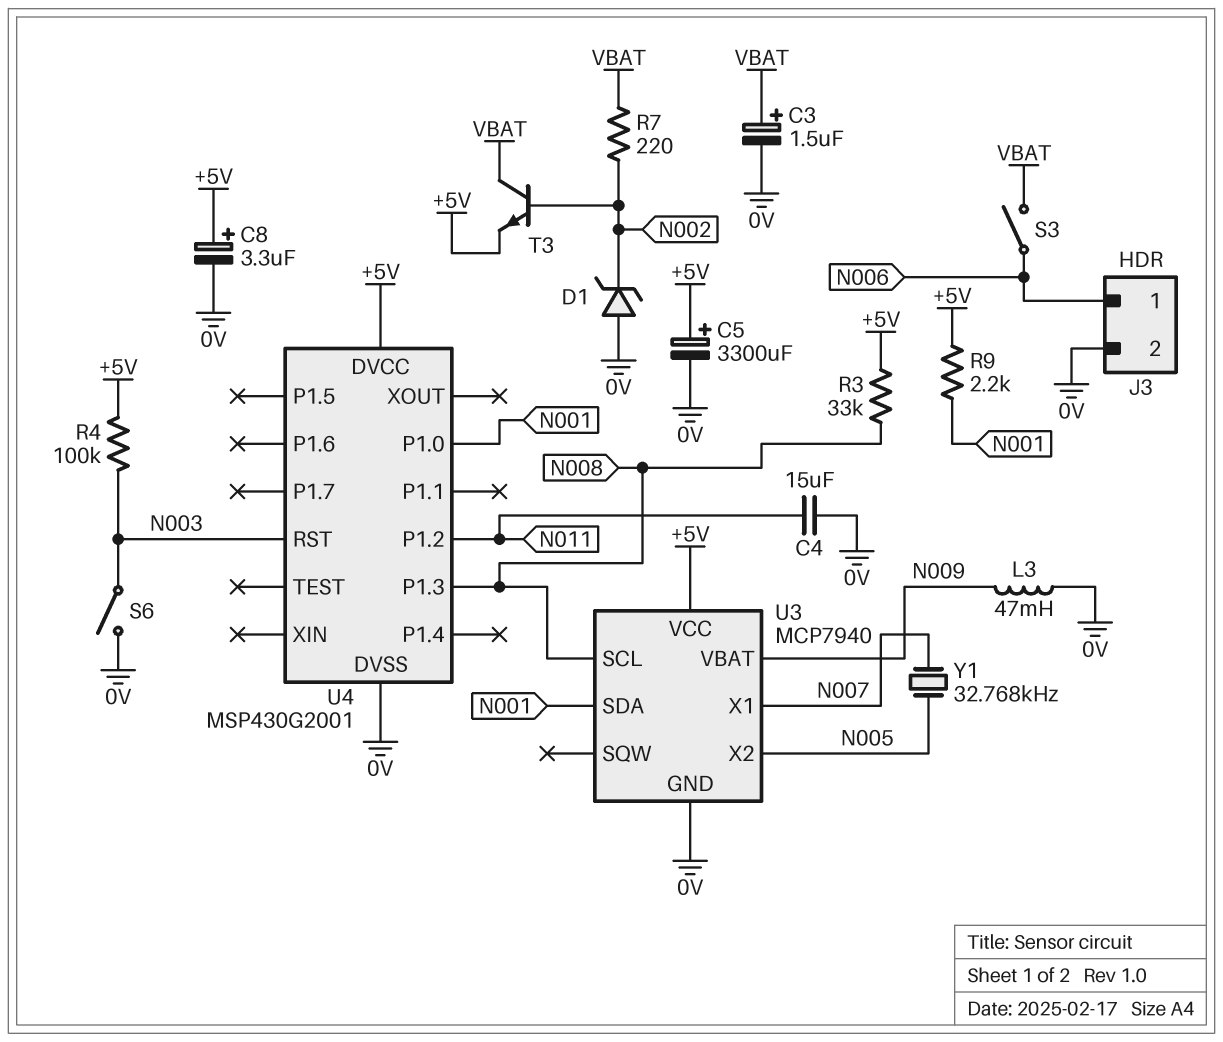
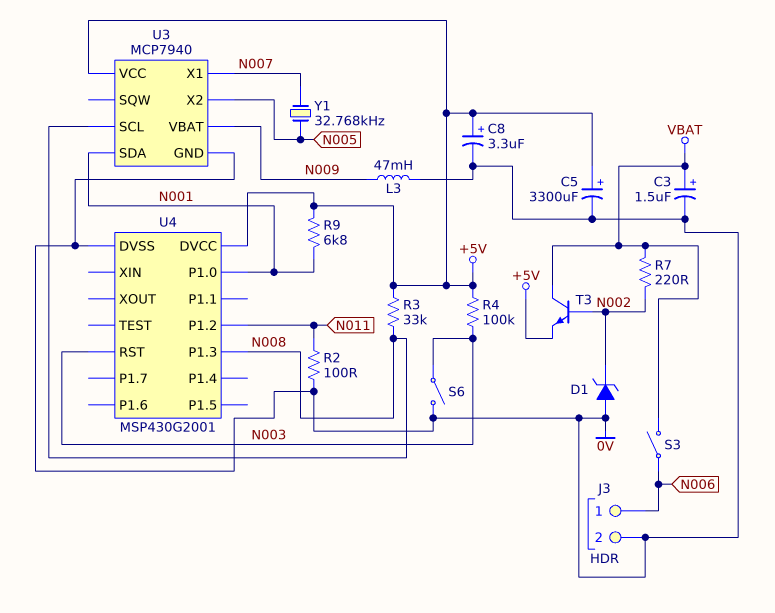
C4: 15uF (0V, N011) -> none
R2: none -> 100 (0V, N011)
R9: 2.2k (+5V, N001) -> 6.8k (+5V, N001)

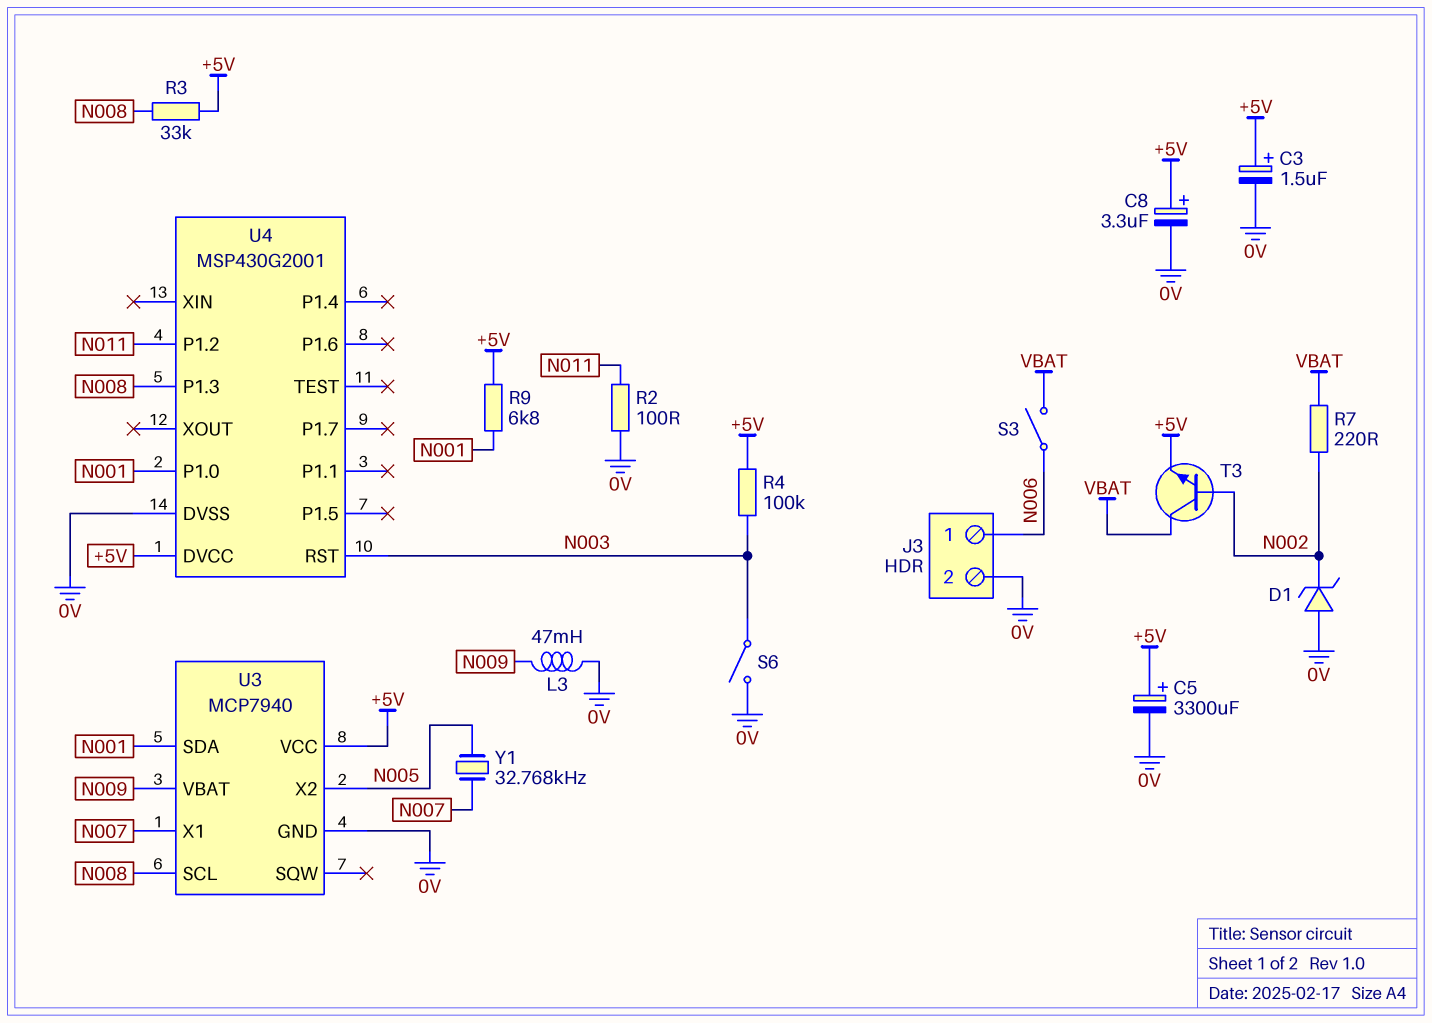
C3: 1.5uF (plus VBAT, minus 0V) -> 1.5uF (plus +5V, minus 0V)

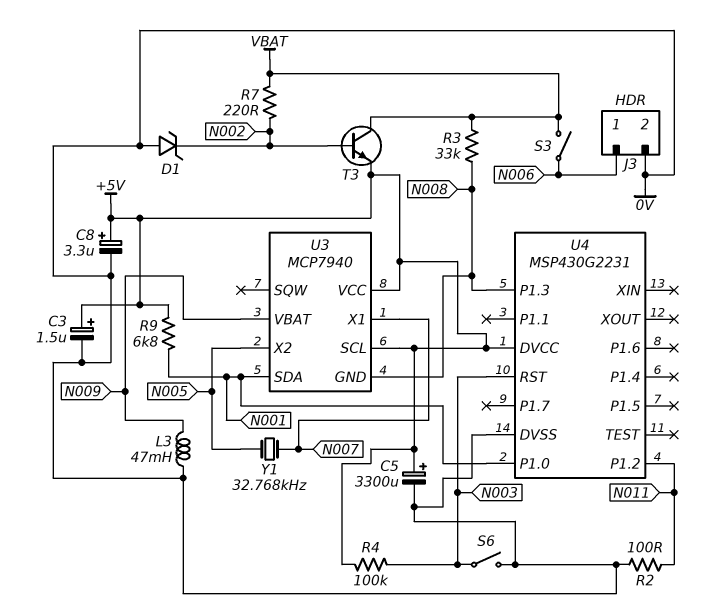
R3: 33k (+5V, N008) -> 33k (N008, VBAT)
U3 pin GND: 0V -> N008
U3 pin SCL: N008 -> +5V
U4: MSP430G2001 -> MSP430G2231

